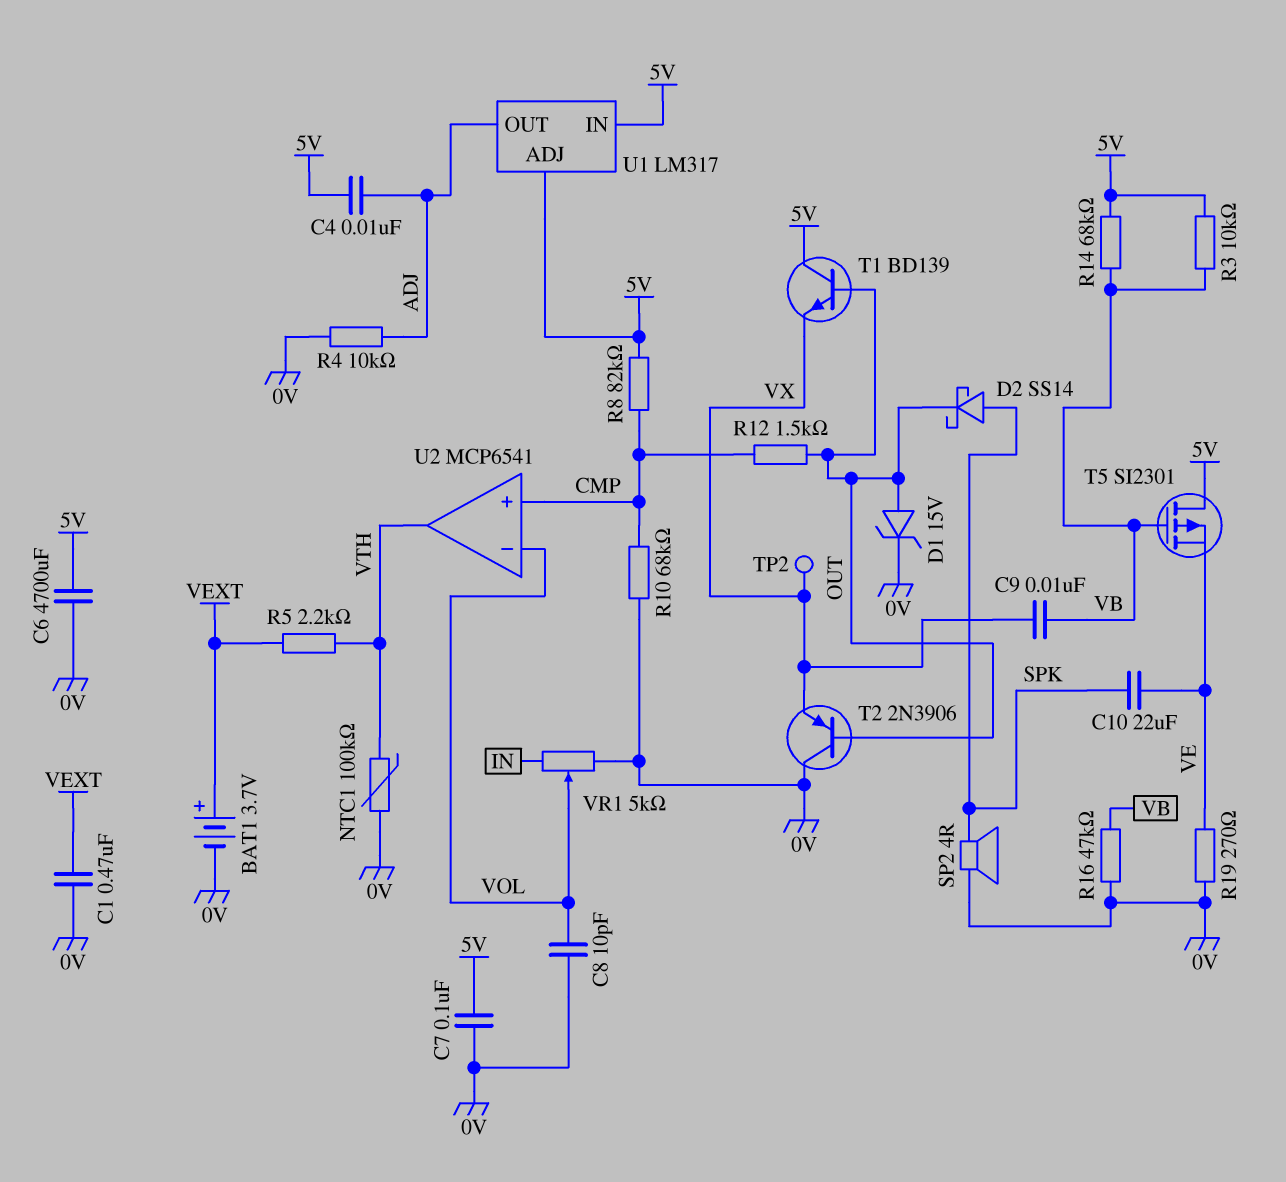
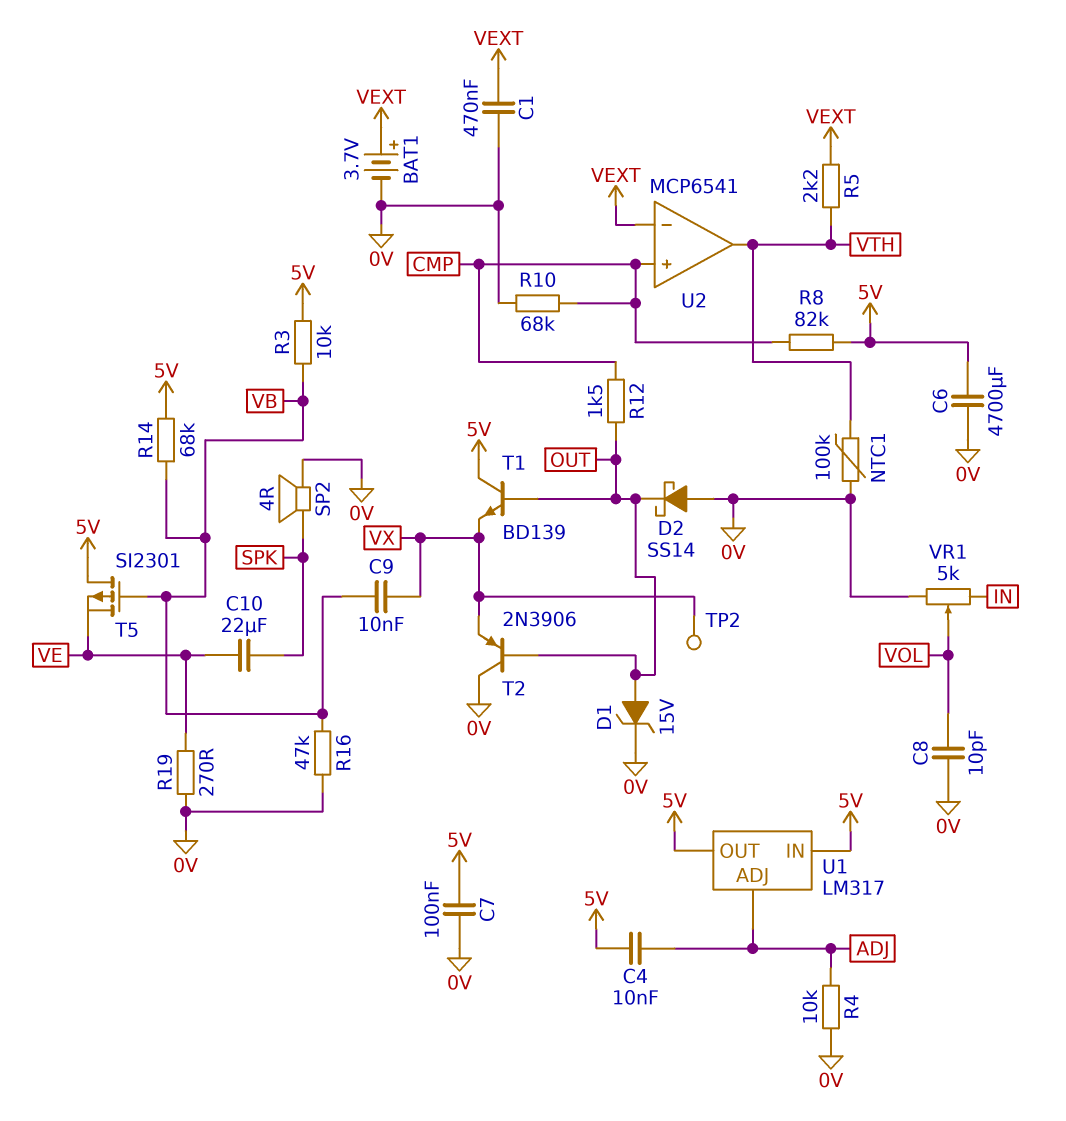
D2: schottky SS14 (A SPK, K OUT) -> schottky SS14 (A 0V, K OUT)
U1 pin ADJ: 5V -> ADJ
U1 pin OUT: ADJ -> 5V
U2 pin in-: VOL -> VEXT

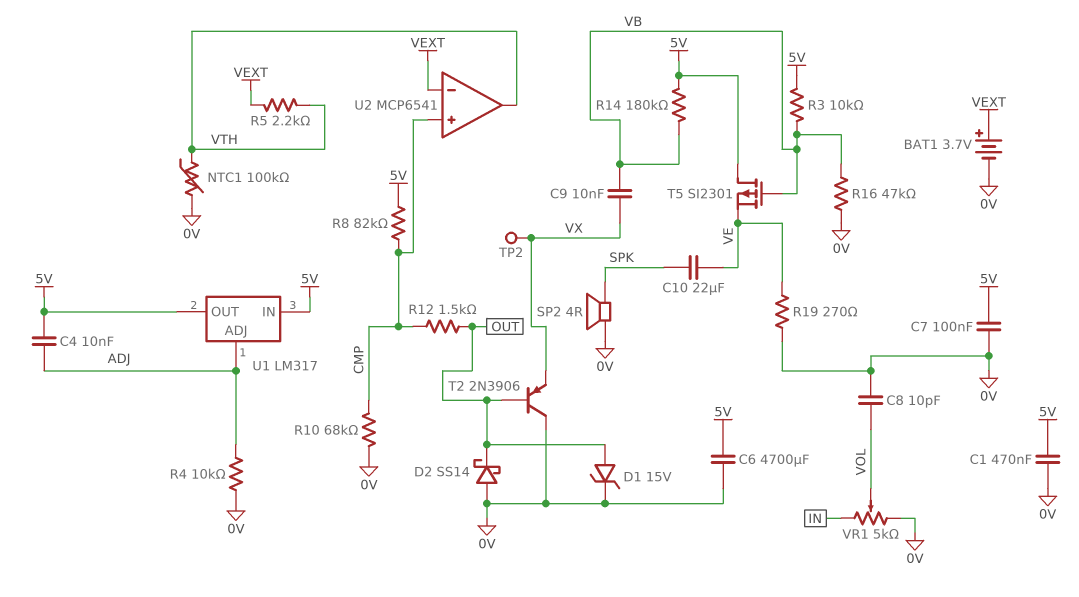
C1: 470nF (0V, VEXT) -> 470nF (0V, 5V)
R14: 68k (5V, VB) -> 180k (5V, VB)
T1: NPN BD139 (B OUT, C 5V, E VX) -> none

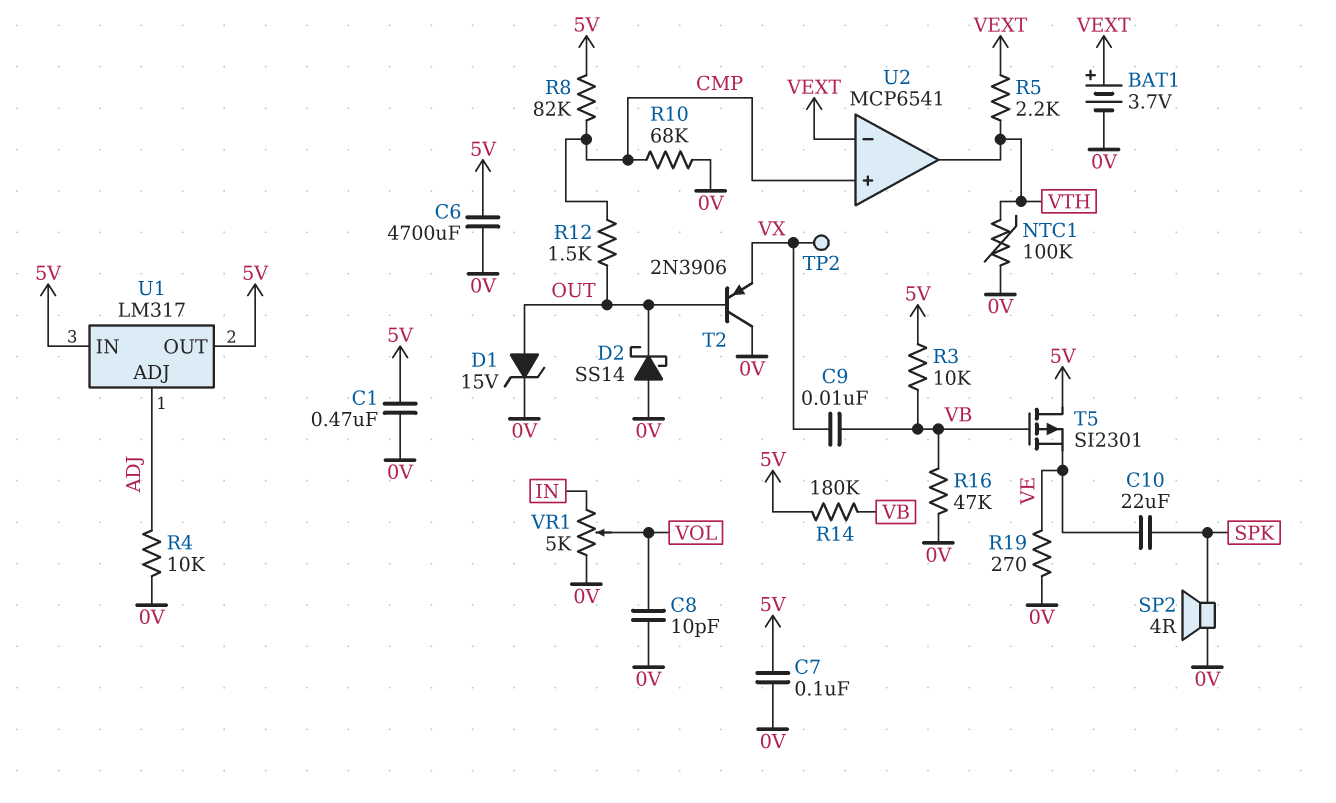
C4: 10nF (5V, ADJ) -> none

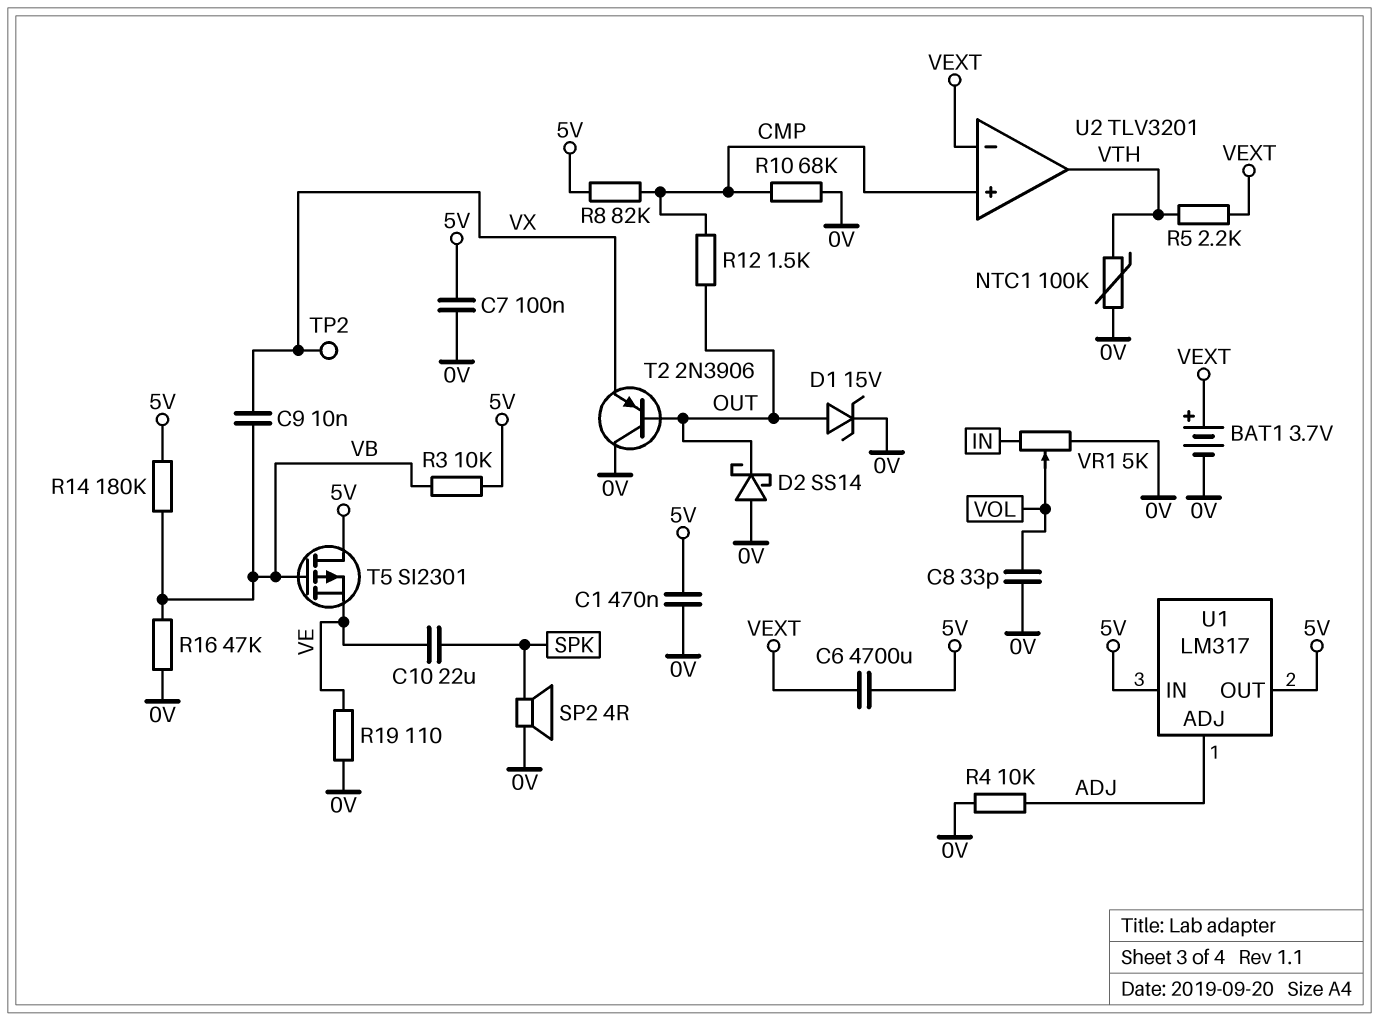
C6: 4700uF (0V, 5V) -> 4700uF (5V, VEXT)
C8: 10pF (0V, VOL) -> 33pF (0V, VOL)
R19: 270 (0V, VE) -> 110 (0V, VE)
U2: MCP6541 -> TLV3201

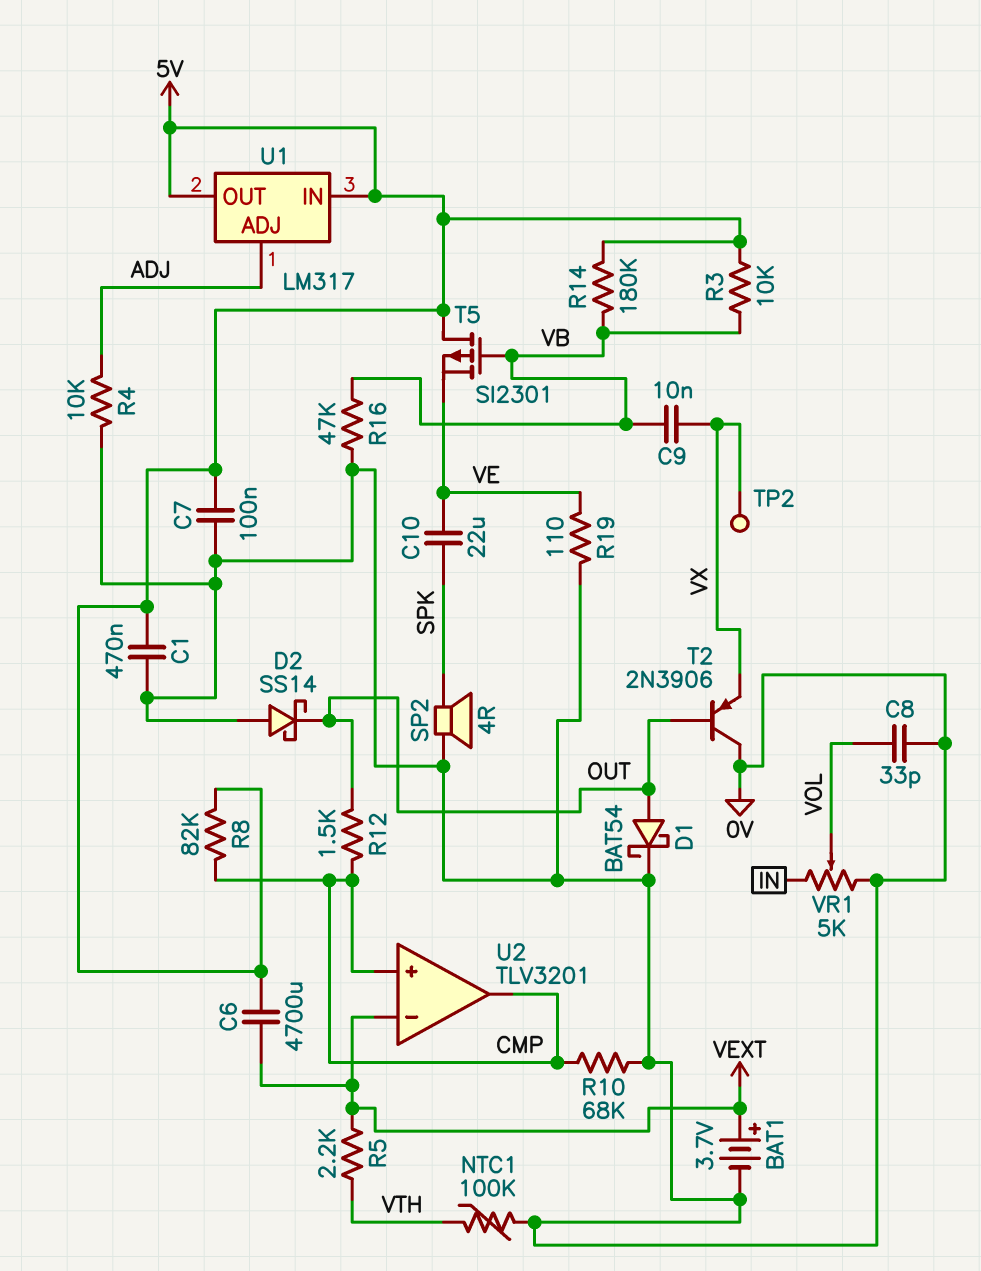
D1: zener 15V (A OUT, K 0V) -> schottky BAT54 (A OUT, K 0V)
U2 pin out: VTH -> CMP

